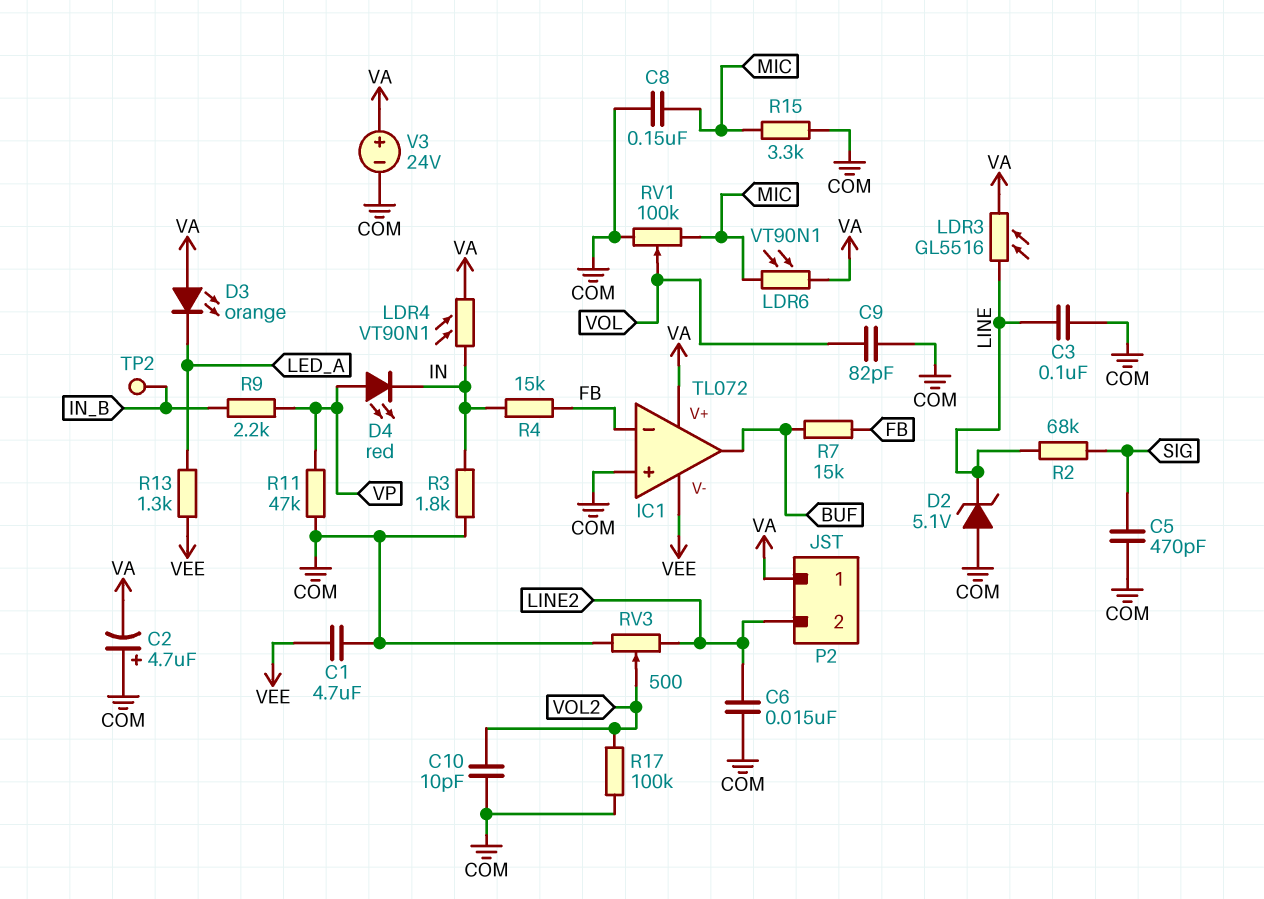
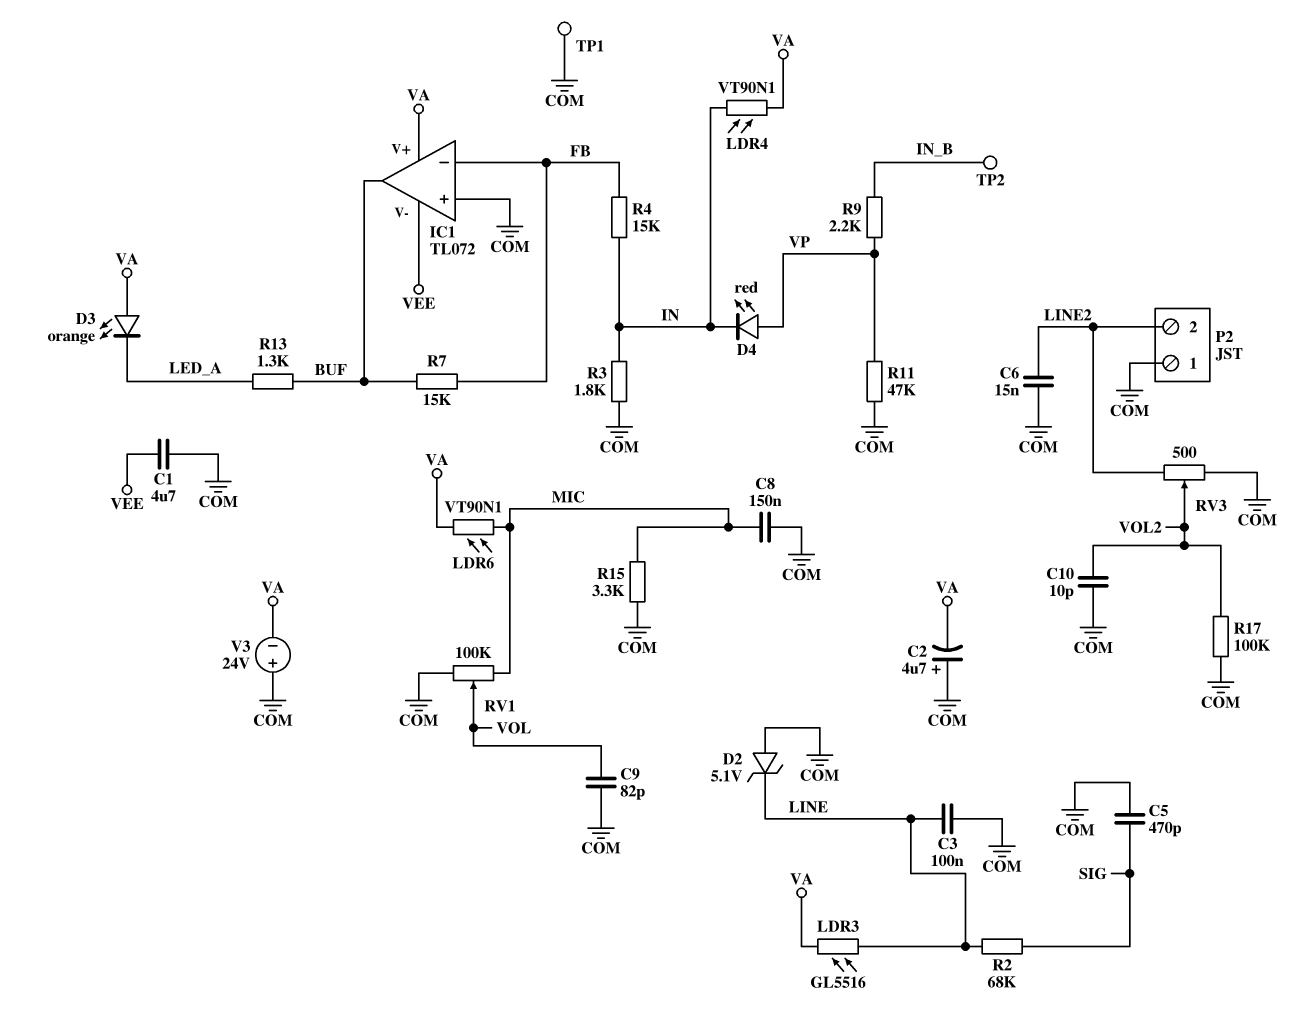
P2 pin 1: VA -> COM
R13: 1.3k (LED_A, VEE) -> 1.3k (BUF, LED_A)
TP1: none -> test point (COM)
V3: 24V (plus VA, minus COM) -> 24V (plus COM, minus VA)

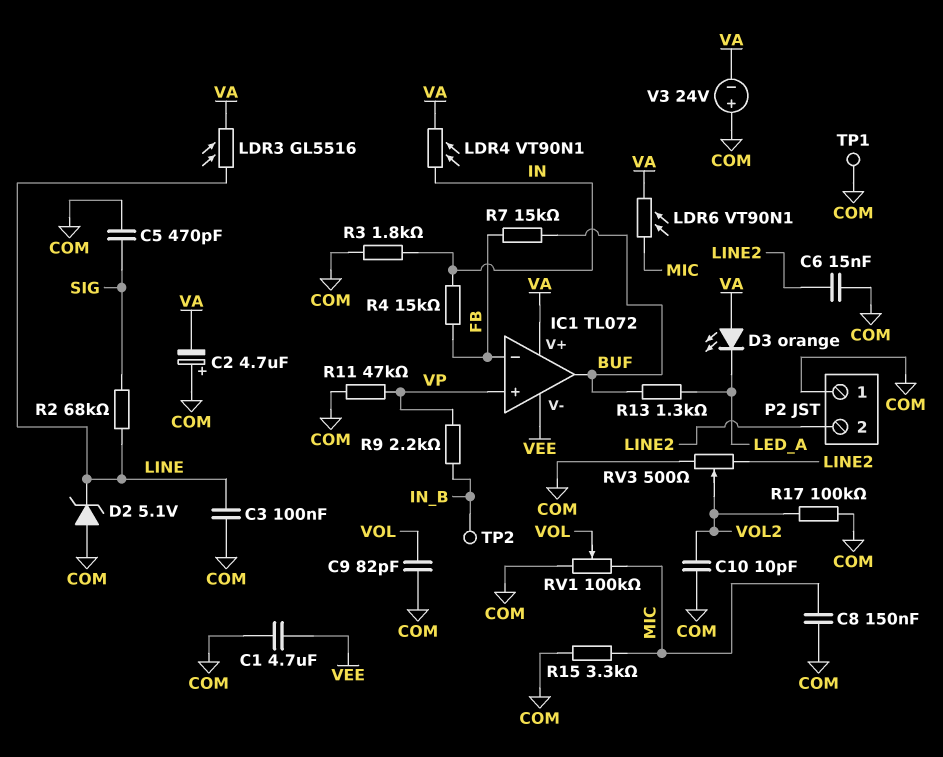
D4: LED red (A VP, K IN) -> none
IC1 pin in+: COM -> VP

